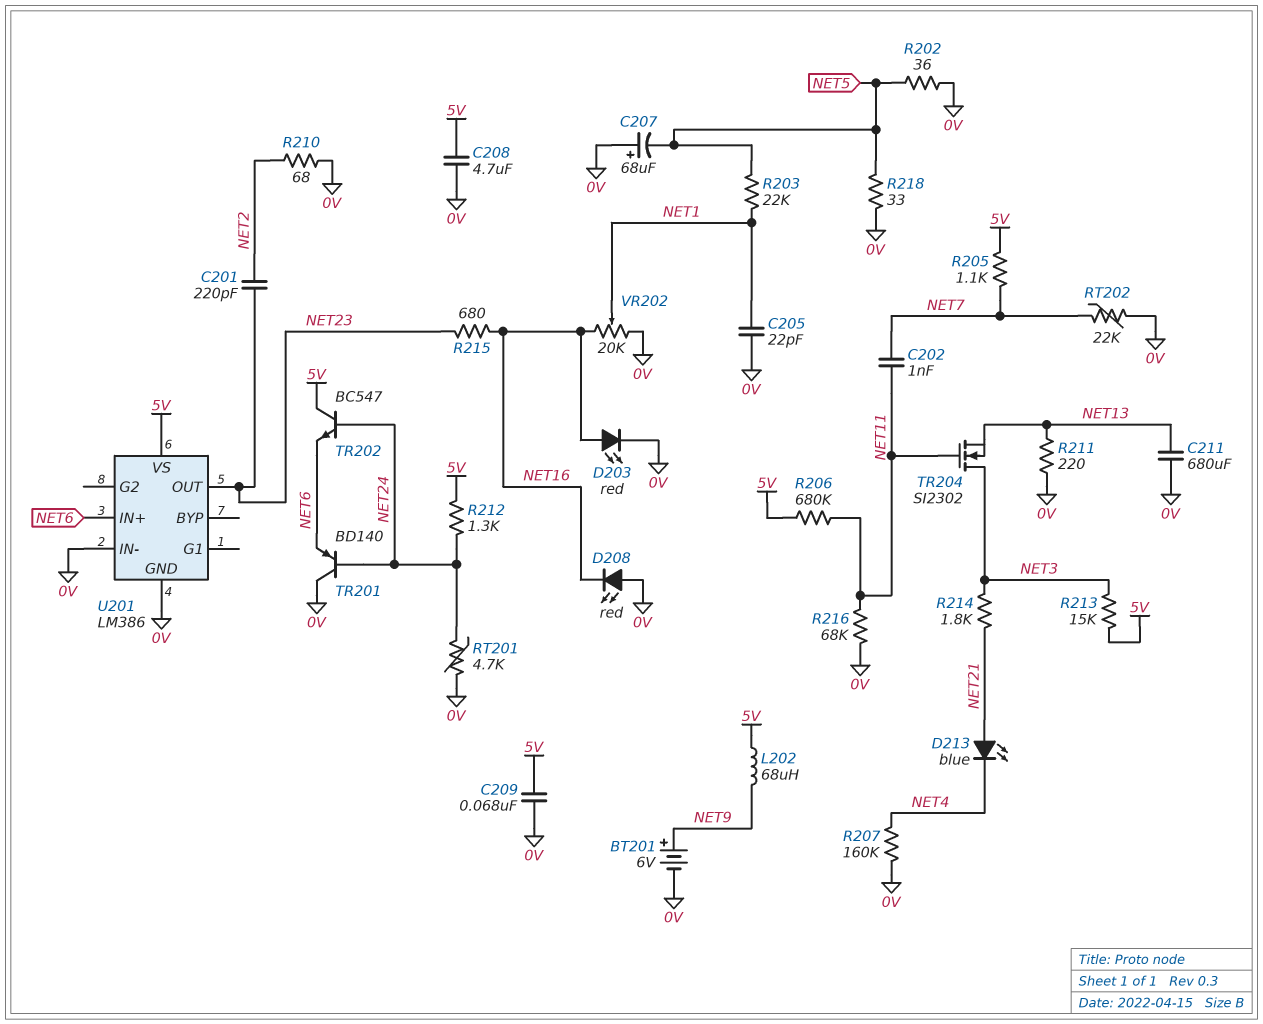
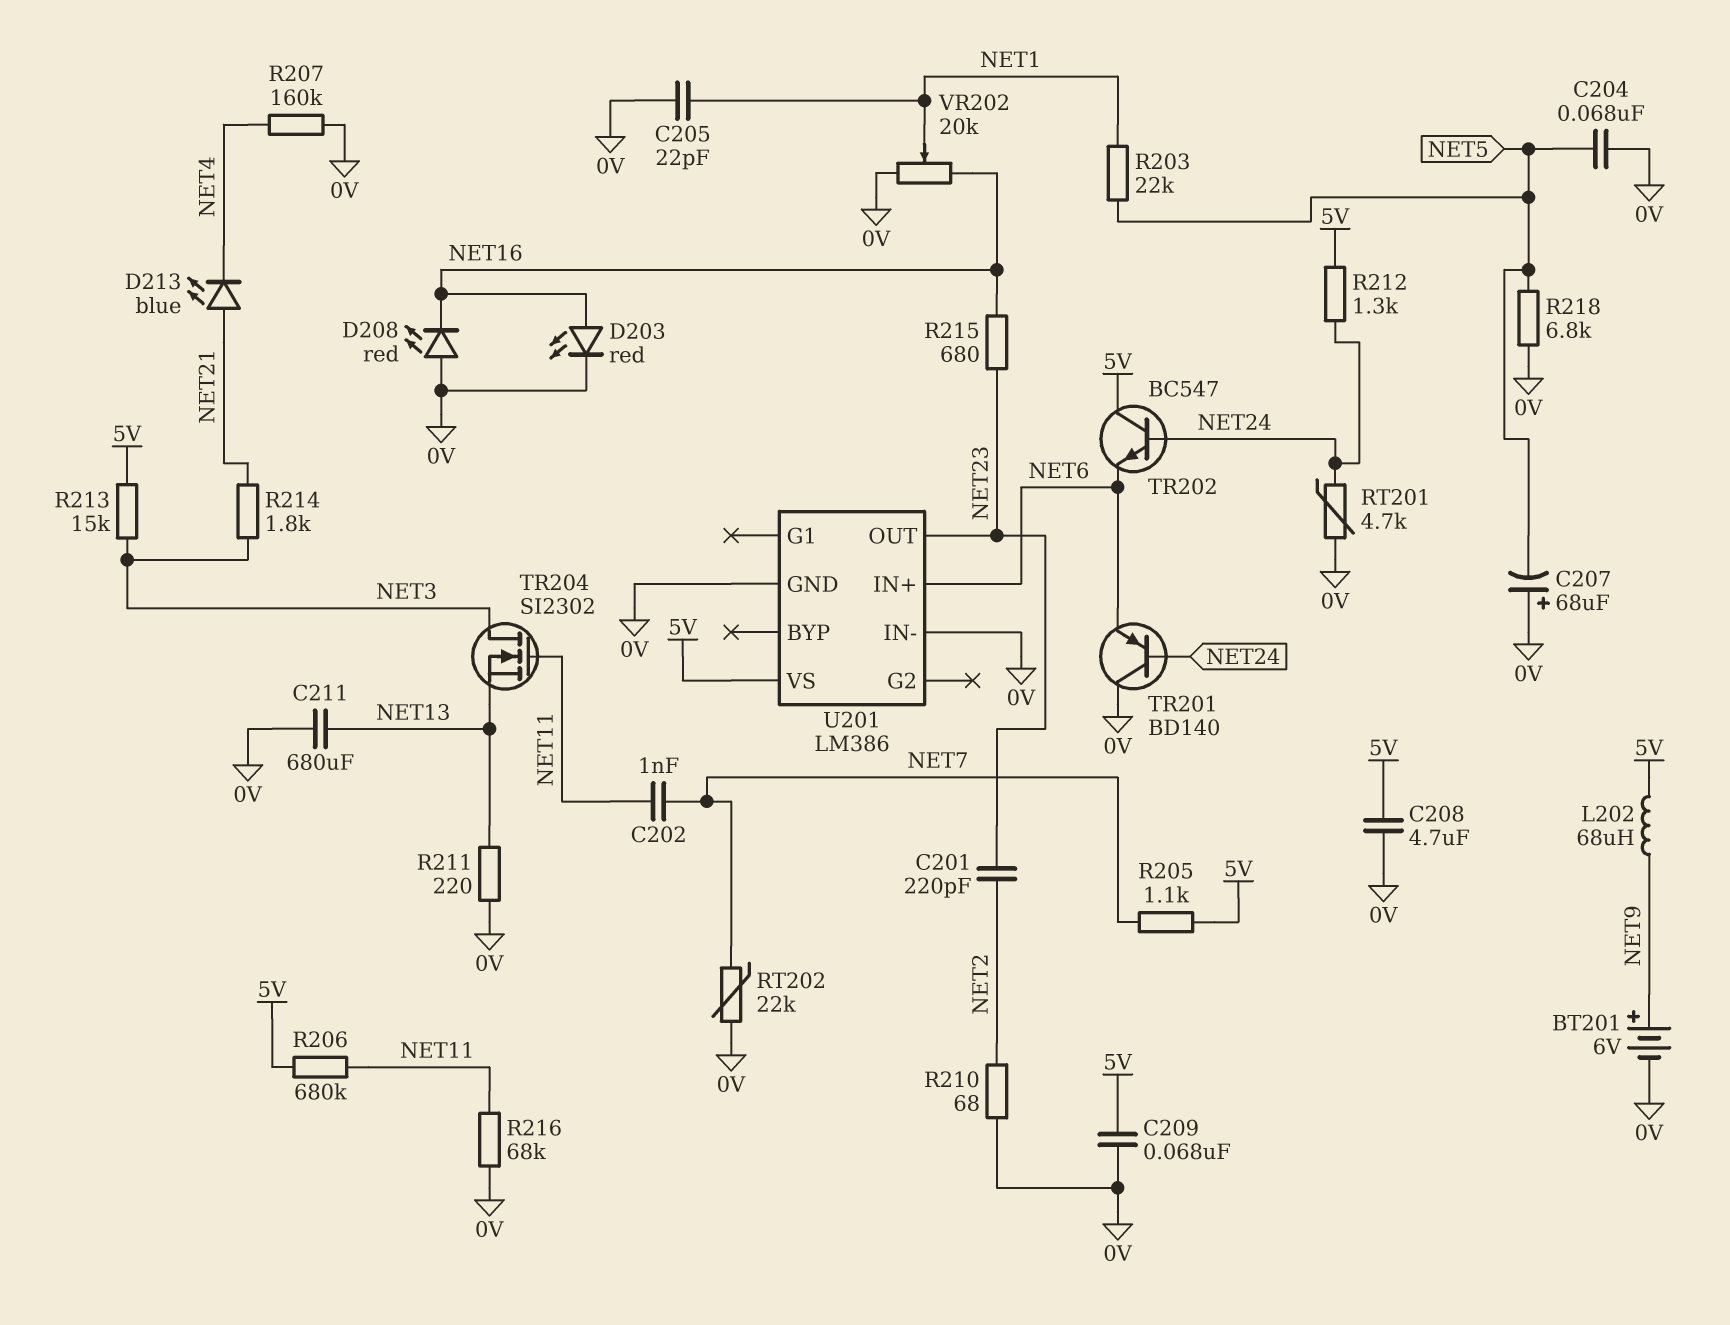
C204: none -> 68nF (0V, NET5)
R202: 36 (0V, NET5) -> none
R218: 33 (0V, NET5) -> 6.8k (0V, NET5)

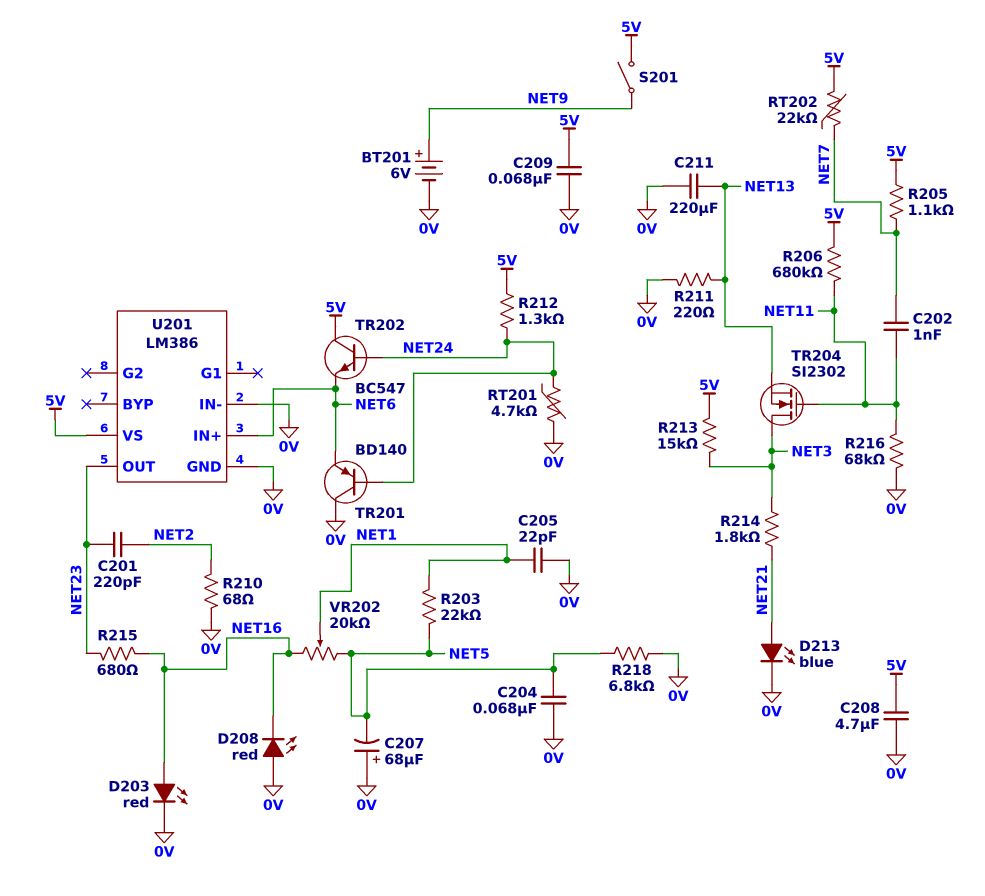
C211: 680uF (0V, NET13) -> 220uF (0V, NET13)
D213: LED blue (A NET21, K NET4) -> LED blue (A NET21, K 0V)
L202: 68uH (5V, NET9) -> none
R207: 160k (0V, NET4) -> none
RT202: 22k (0V, NET7) -> 22k (5V, NET7)
S201: none -> switch (5V, NET9)
VR202: 20k (0V, NET16, wiper NET1) -> 20k (NET5, NET16, wiper NET1)

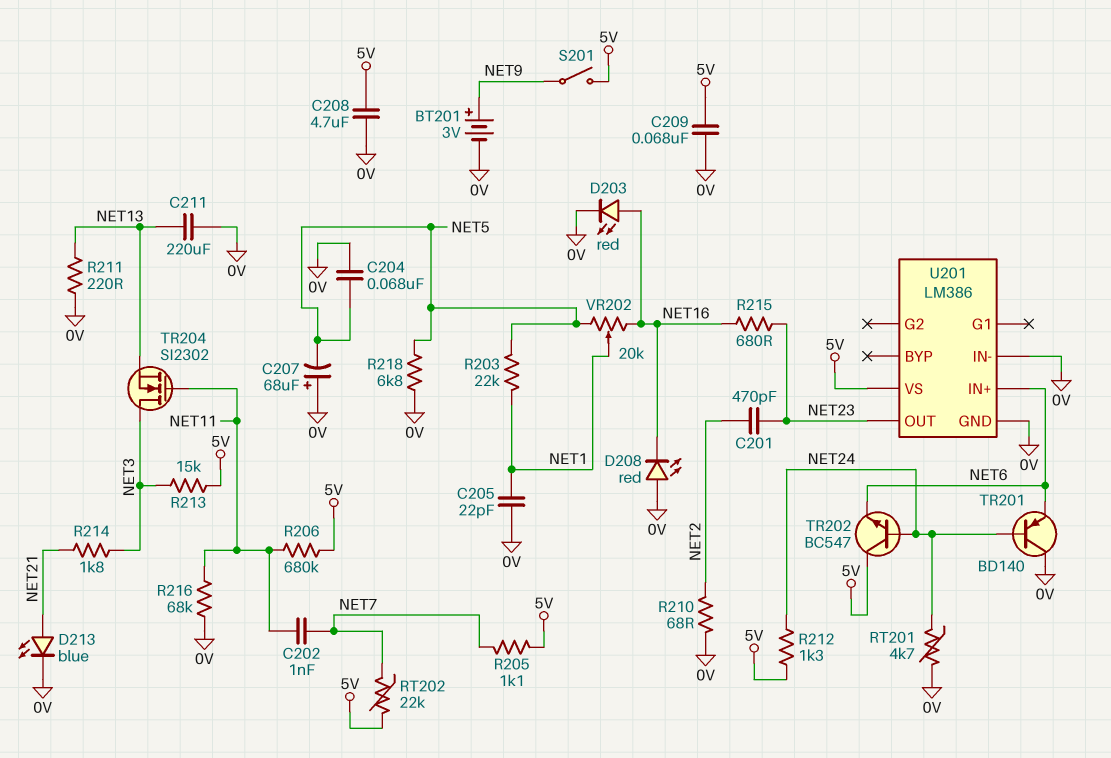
BT201: 6V (plus NET9, minus 0V) -> 3V (plus NET9, minus 0V)
C201: 220pF (NET2, NET23) -> 470pF (NET2, NET23)

